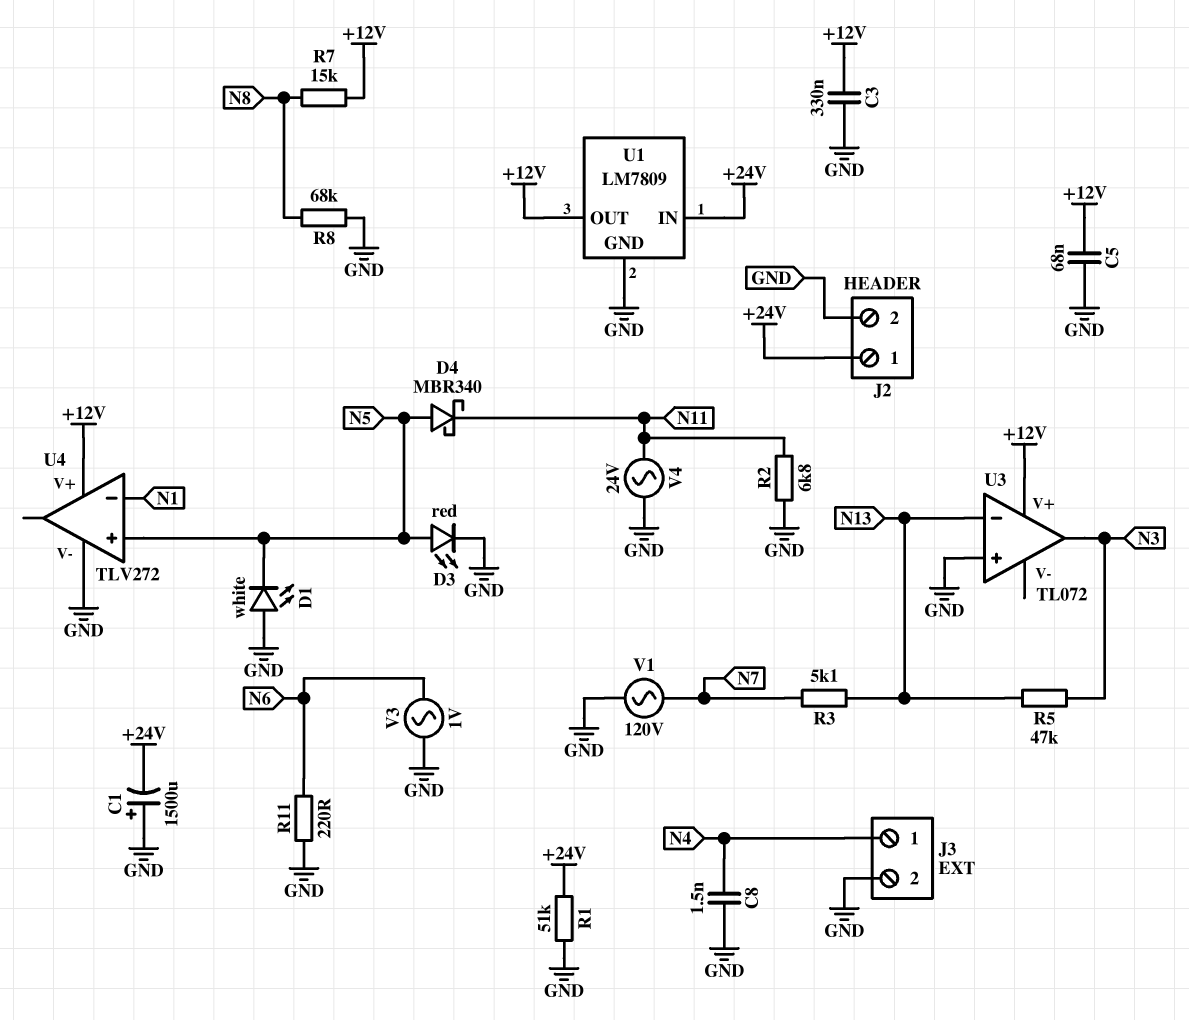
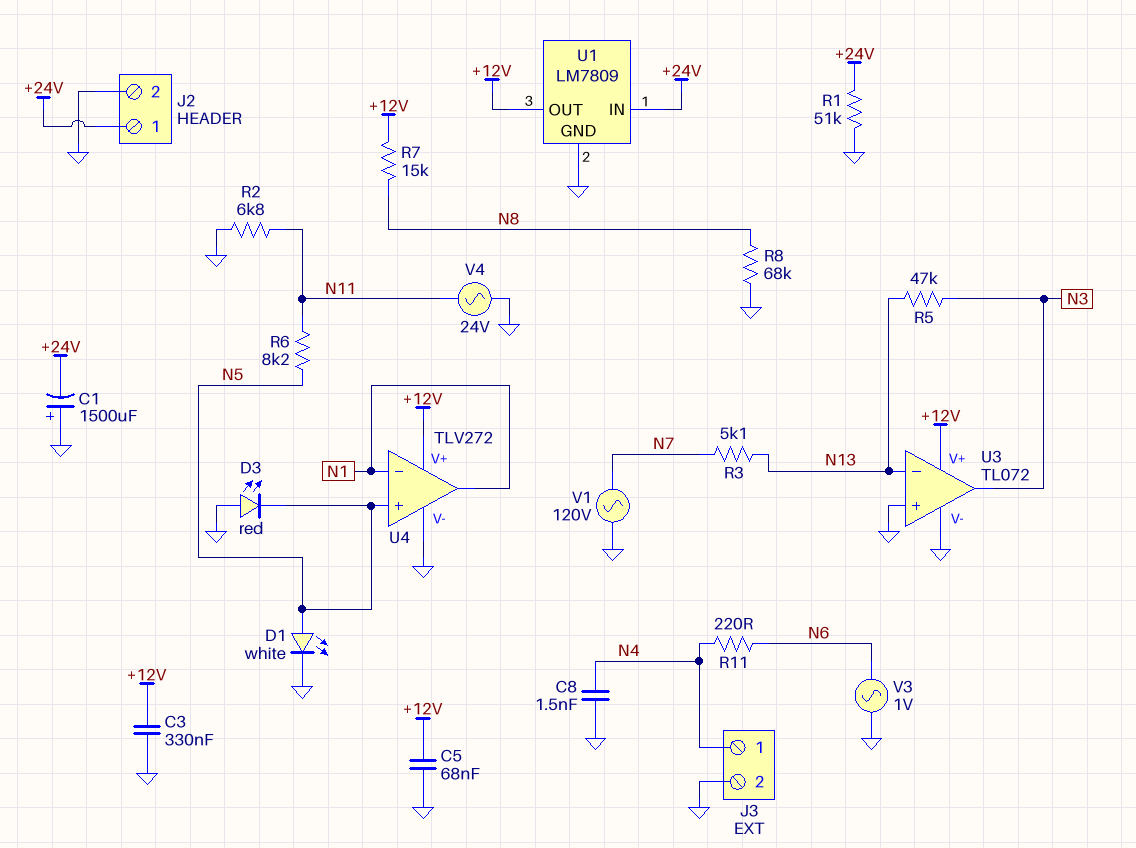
D1: LED white (A GND, K N5) -> LED white (A N5, K GND)
D3: LED red (A N5, K GND) -> LED red (A GND, K N5)
D4: schottky MBR340 (A N5, K N11) -> none
R6: none -> 8.2k (N5, N11)
R11: 220 (GND, N6) -> 220 (N4, N6)
U3 pin V-: none -> GND
U4 pin out: none -> N1

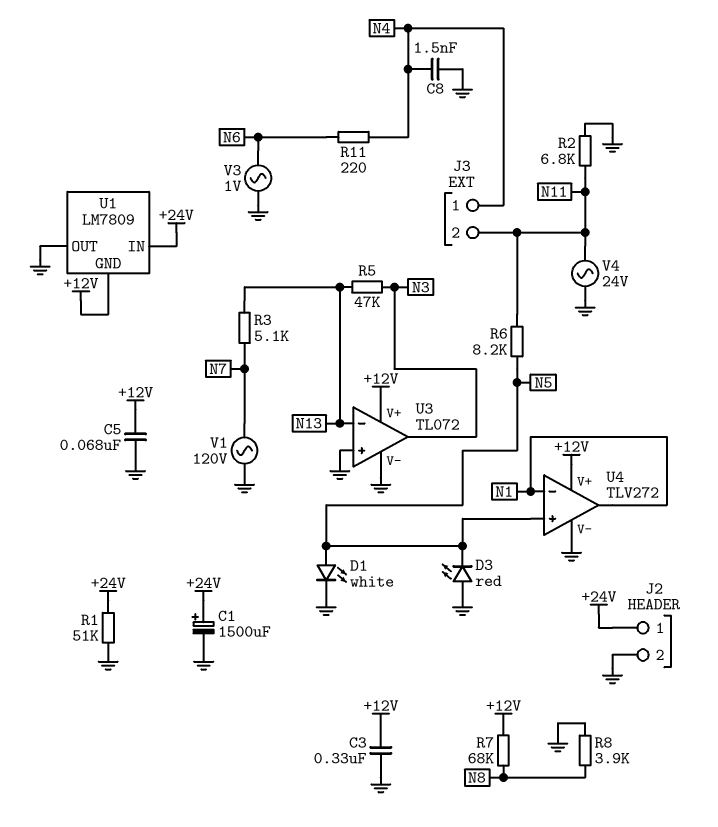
C1: 1500uF (plus GND, minus +24V) -> 1500uF (plus +24V, minus GND)
J3 pin 2: GND -> N11
R7: 15k (+12V, N8) -> 68k (+12V, N8)
R8: 68k (GND, N8) -> 3.9k (GND, N8)
U1 pin GND: GND -> +12V
U1 pin OUT: +12V -> GND

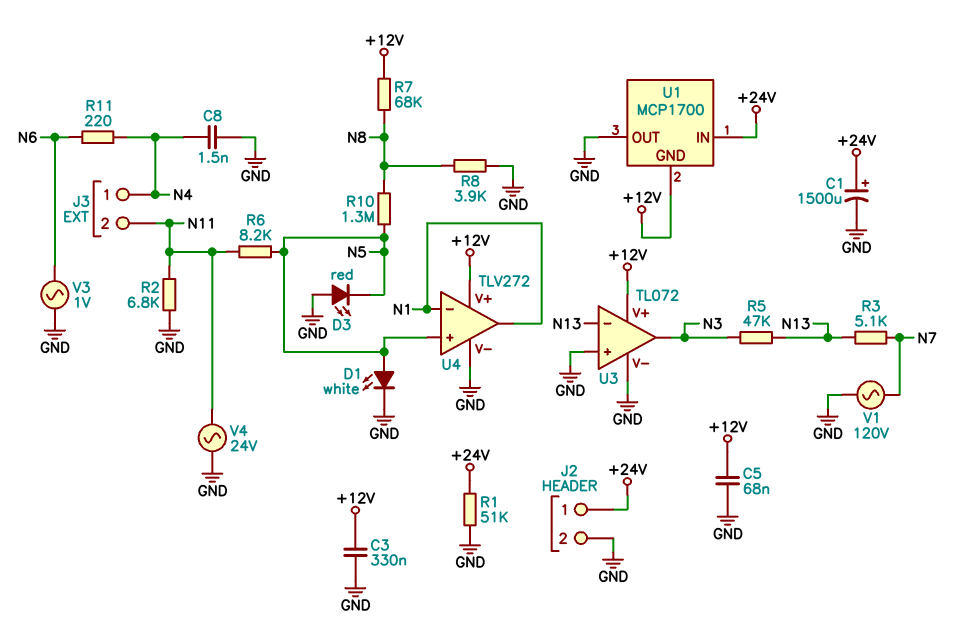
R10: none -> 1.3M (N5, N8)
U1: LM7809 -> MCP1700

